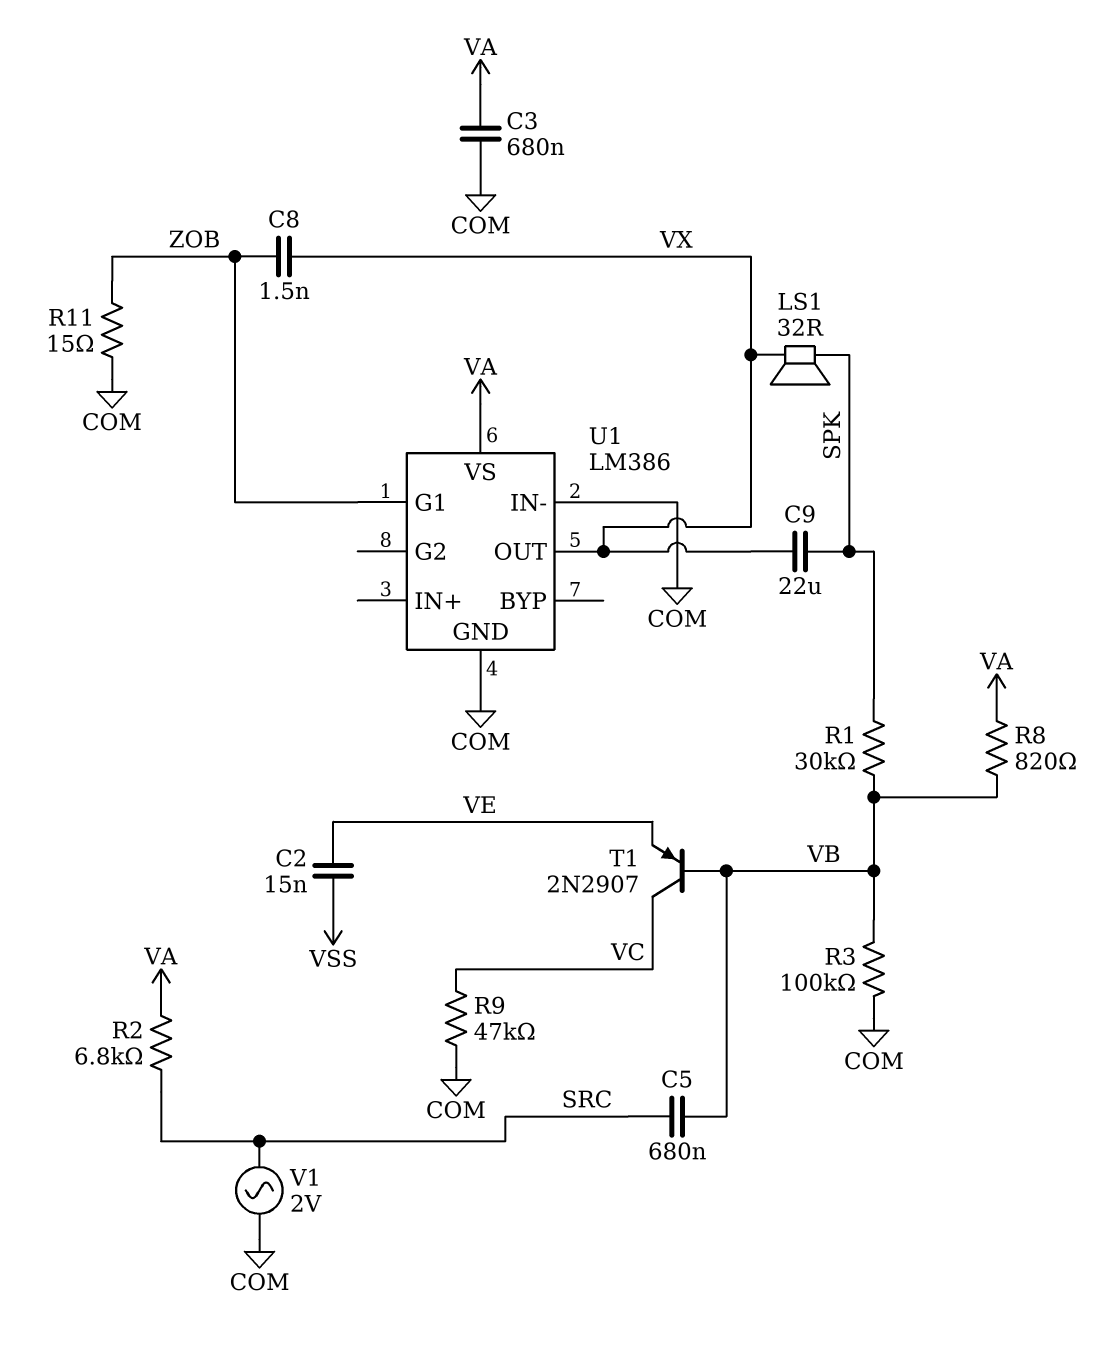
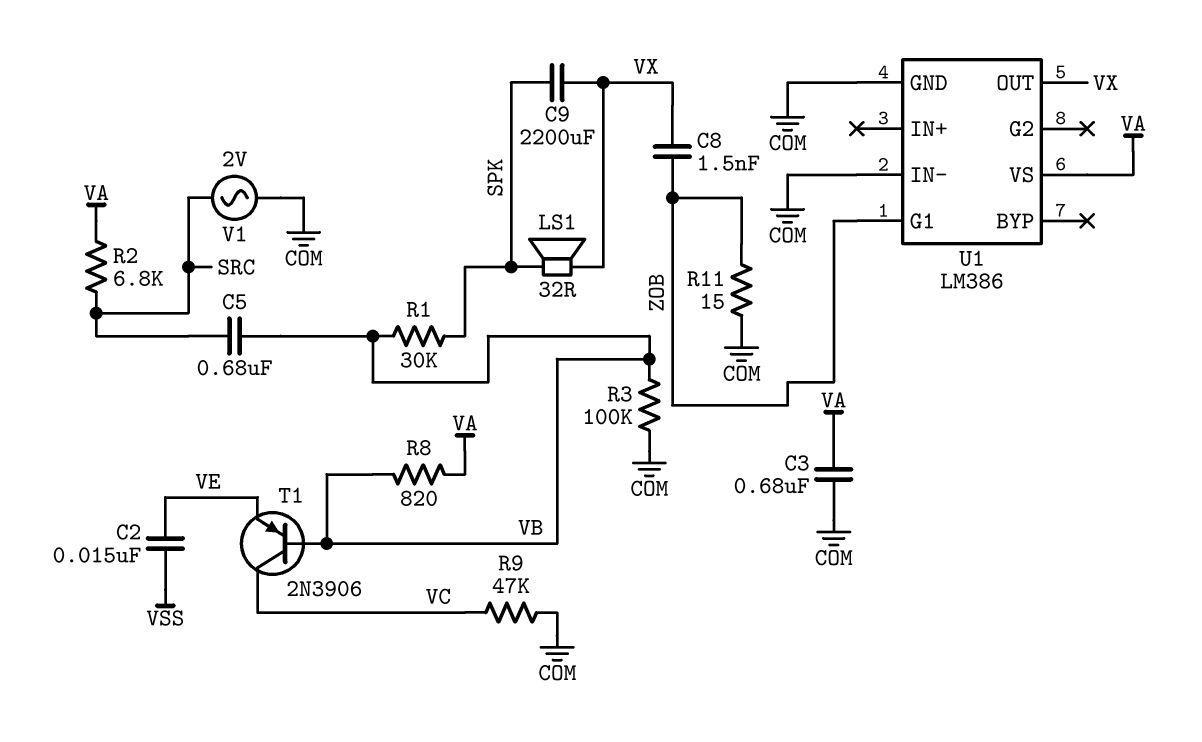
C9: 22uF (SPK, VX) -> 2200uF (SPK, VX)
T1: PNP 2N2907 (B VB, C VC, E VE) -> PNP 2N3906 (B VB, C VC, E VE)

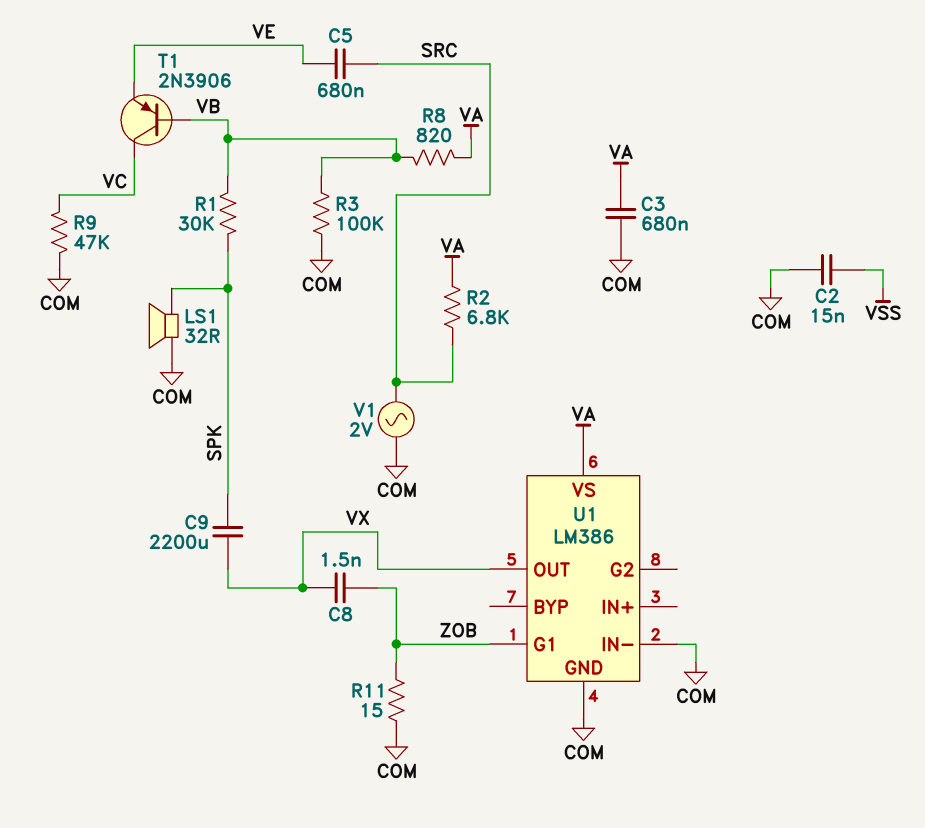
C2: 15nF (VE, VSS) -> 15nF (COM, VSS)
C5: 680nF (SRC, VB) -> 680nF (SRC, VE)
LS1: speaker 32R (SPK, VX) -> speaker 32R (COM, SPK)

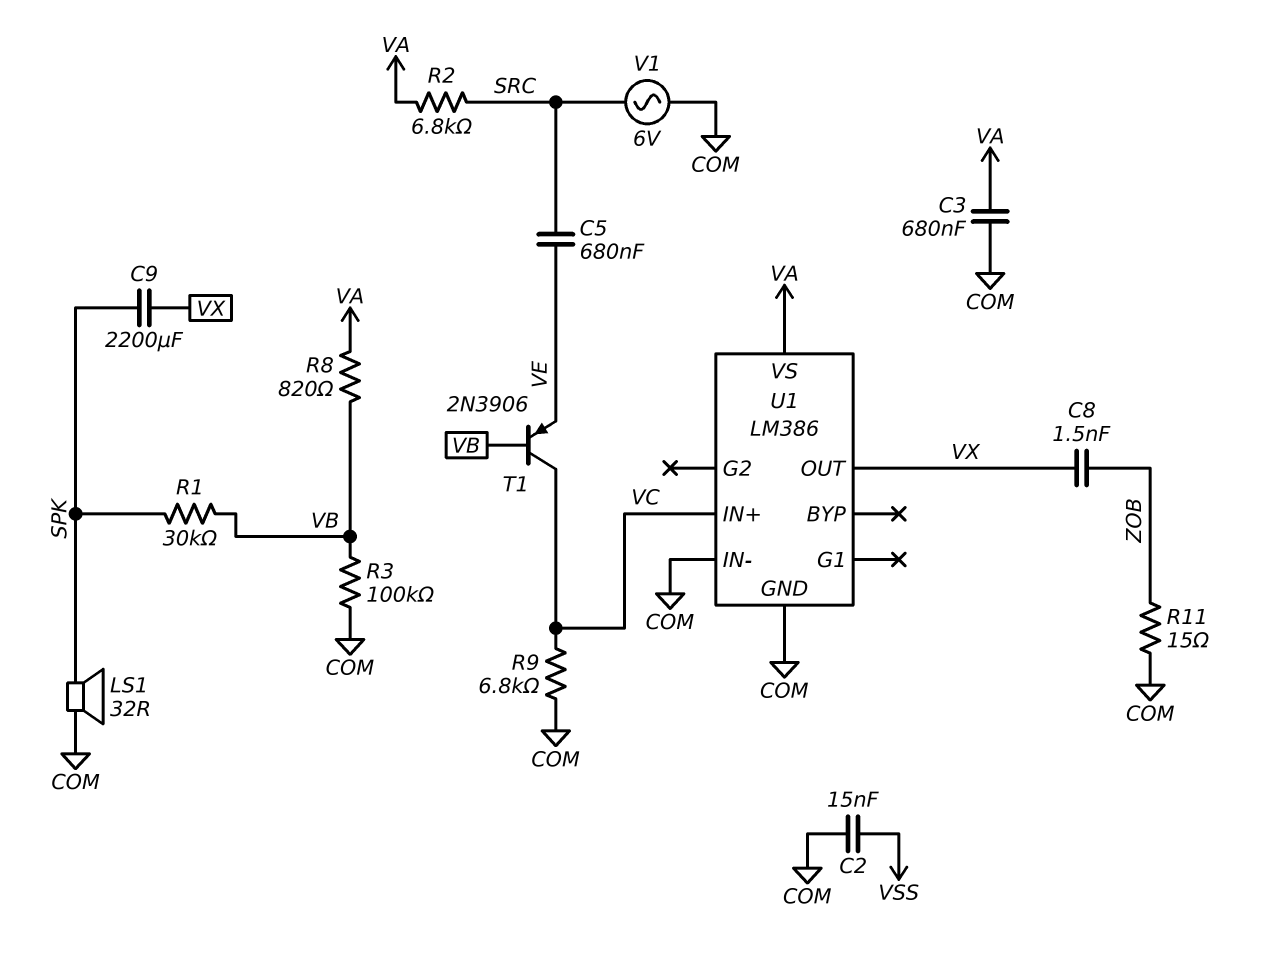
R9: 47k (COM, VC) -> 6.8k (COM, VC)
U1 pin G1: ZOB -> none
U1 pin IN+: none -> VC
V1: AC 2V (COM, SRC) -> AC 6V (COM, SRC)

